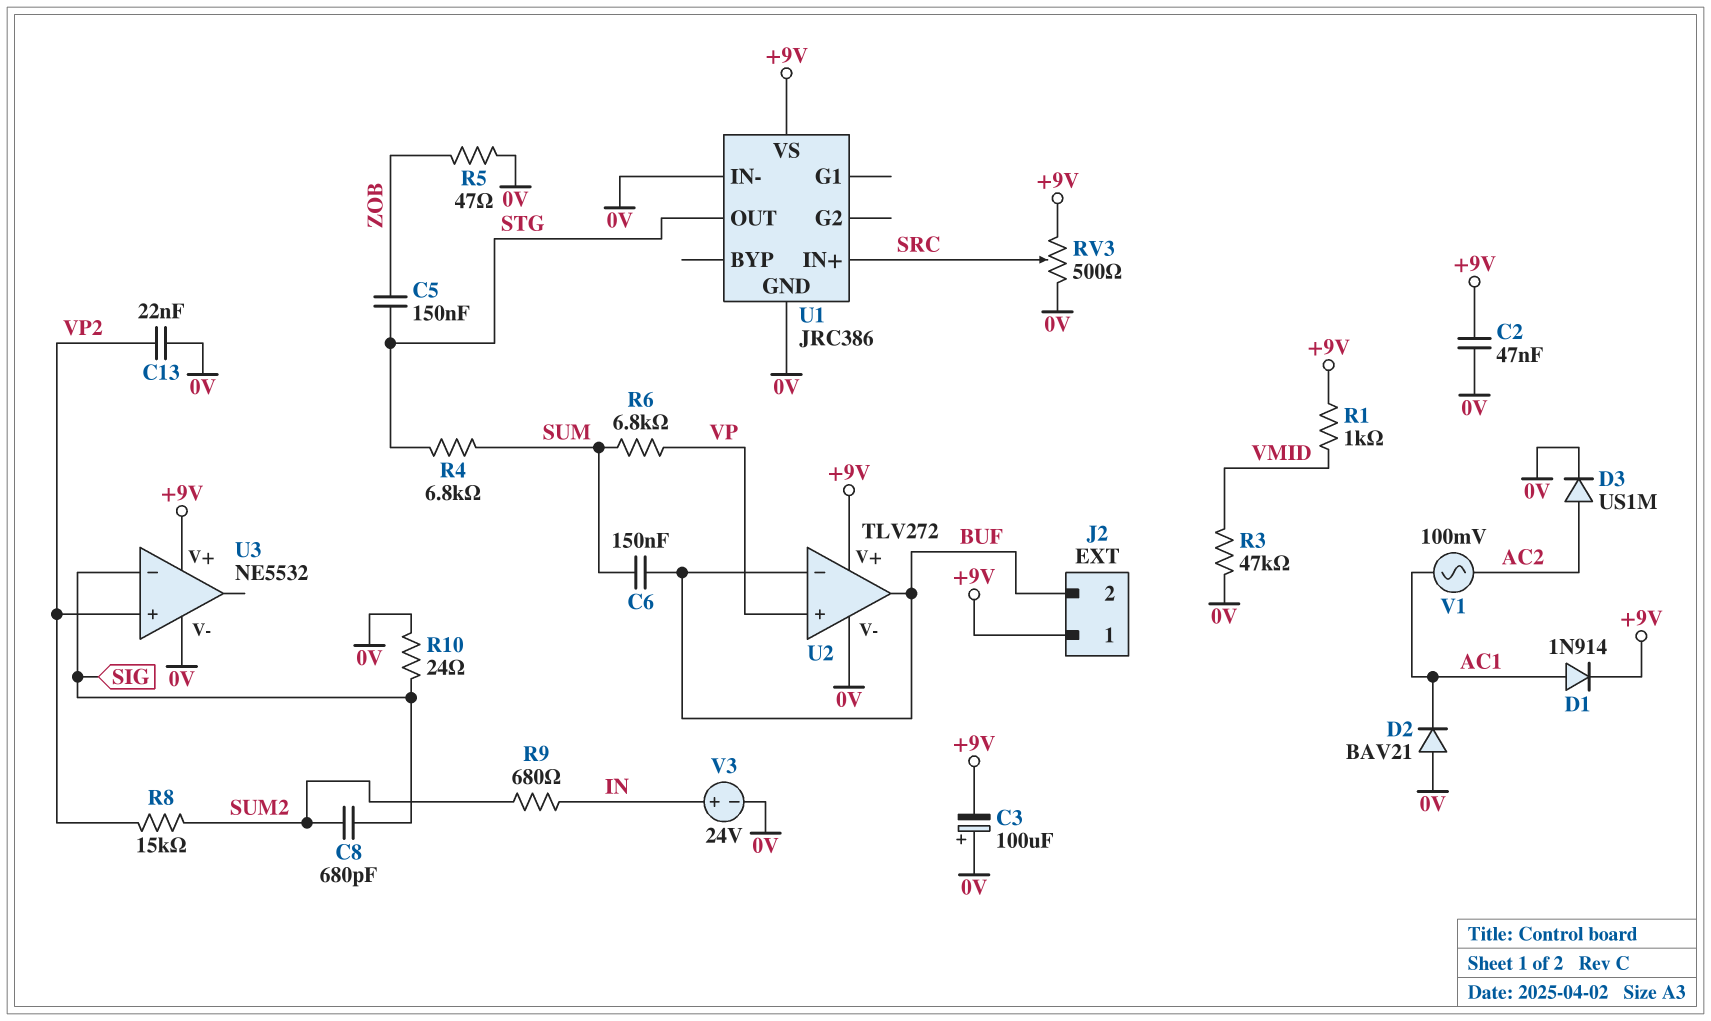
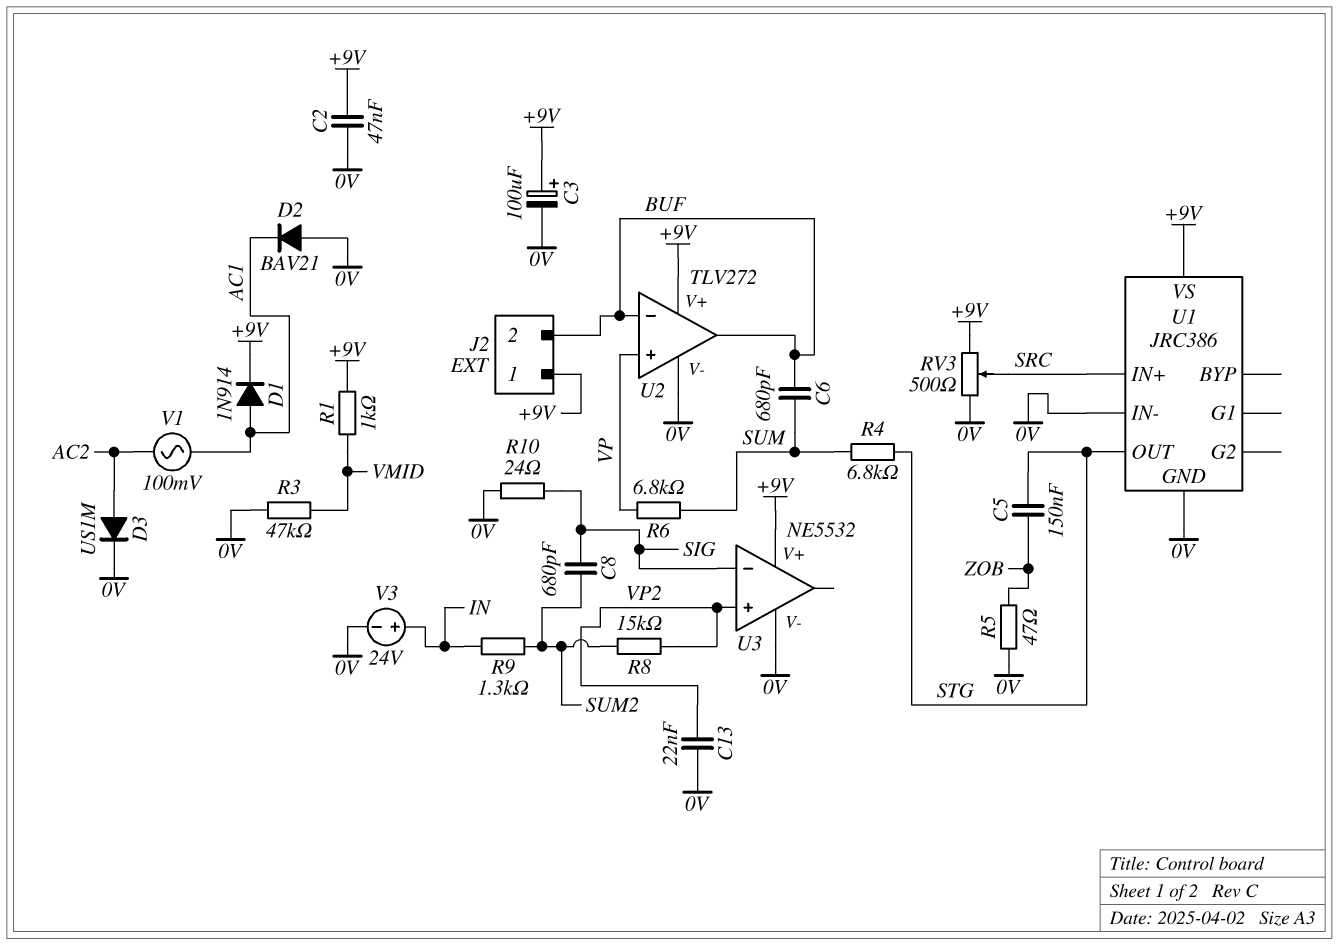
C3: 100uF (plus 0V, minus +9V) -> 100uF (plus +9V, minus 0V)
C6: 150nF (BUF, SUM) -> 680pF (BUF, SUM)
R9: 680 (IN, SUM2) -> 1.3k (IN, SUM2)

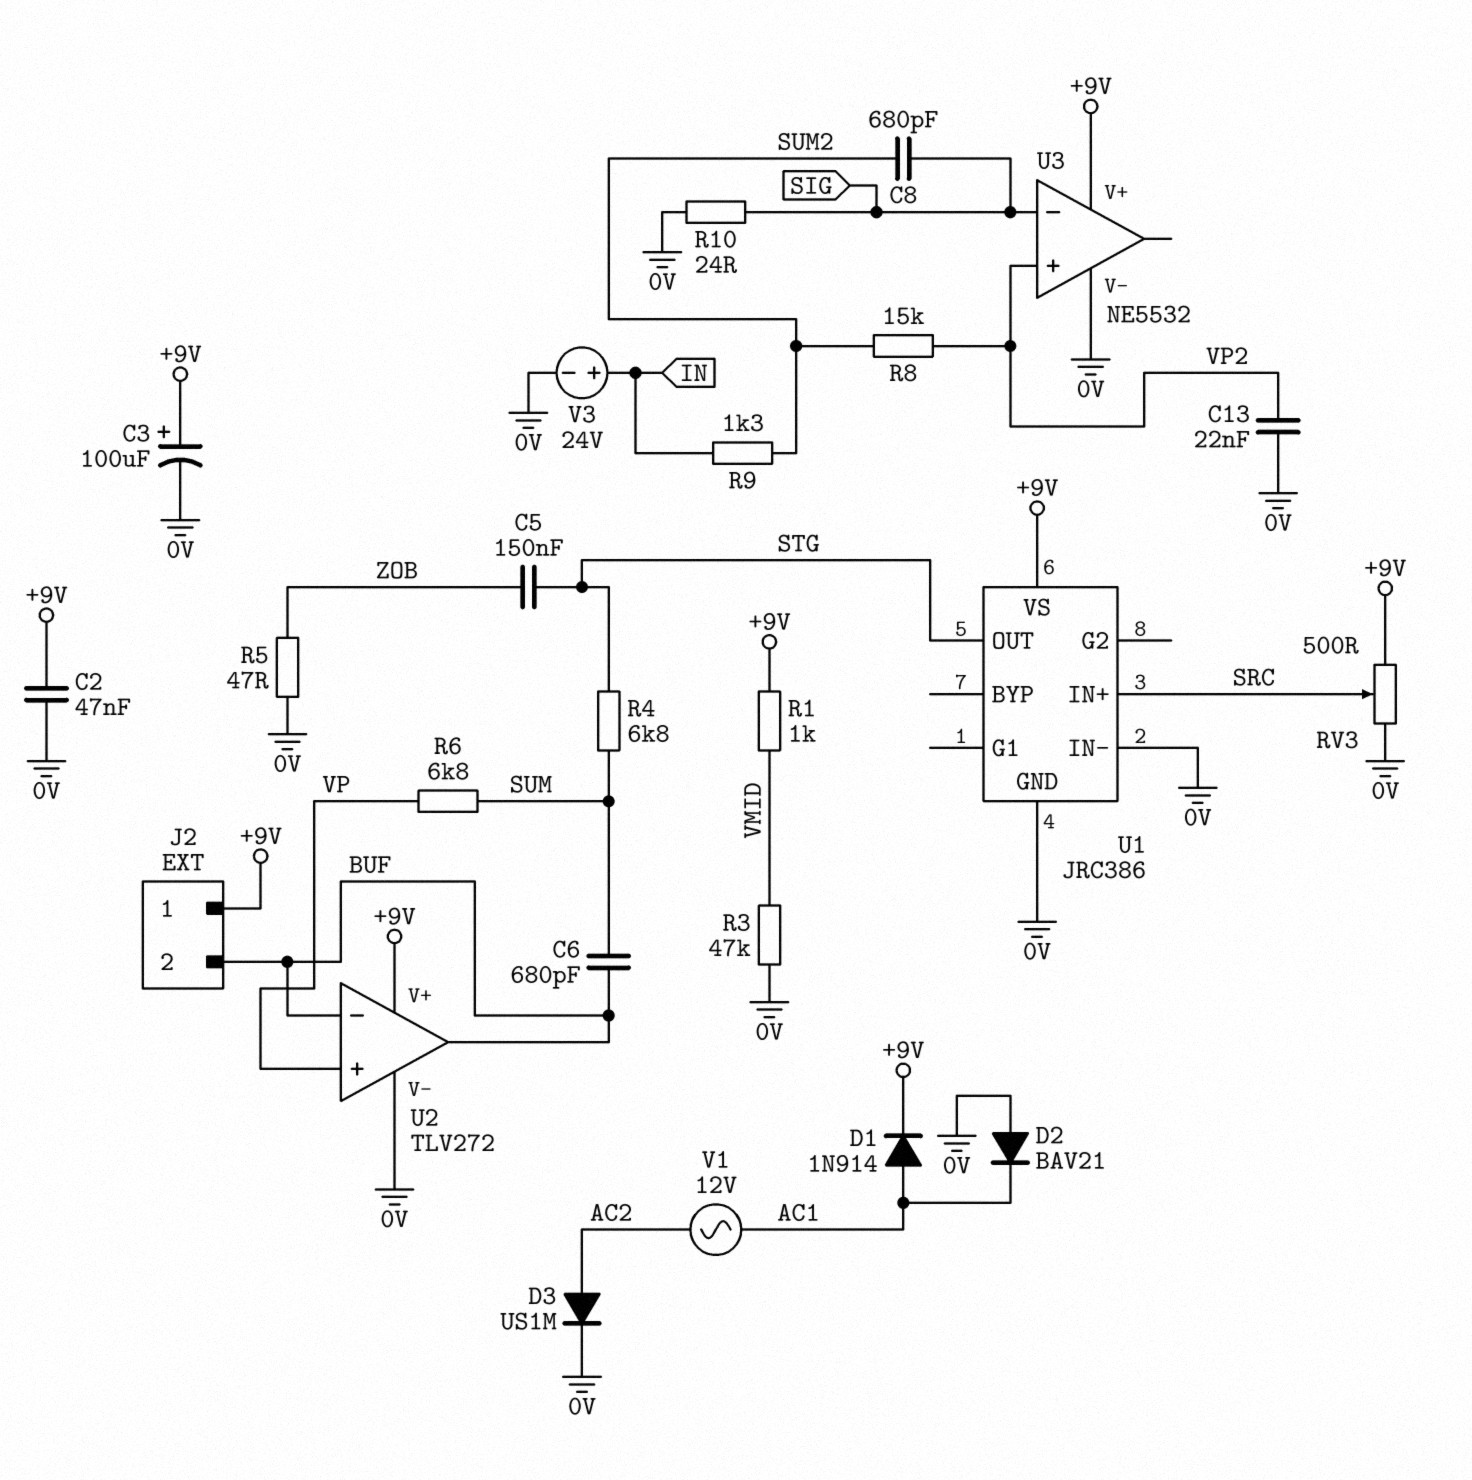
V1: AC 100mV (AC1, AC2) -> AC 12V (AC1, AC2)

